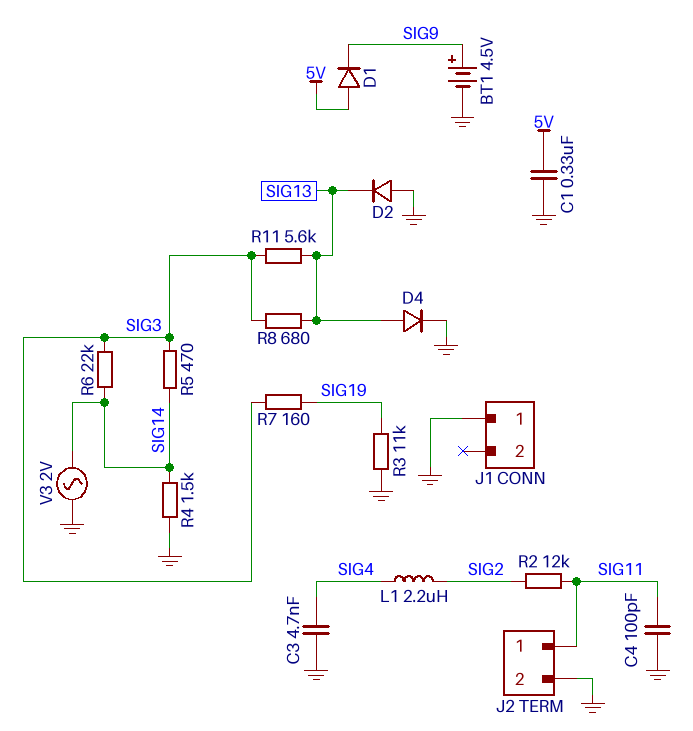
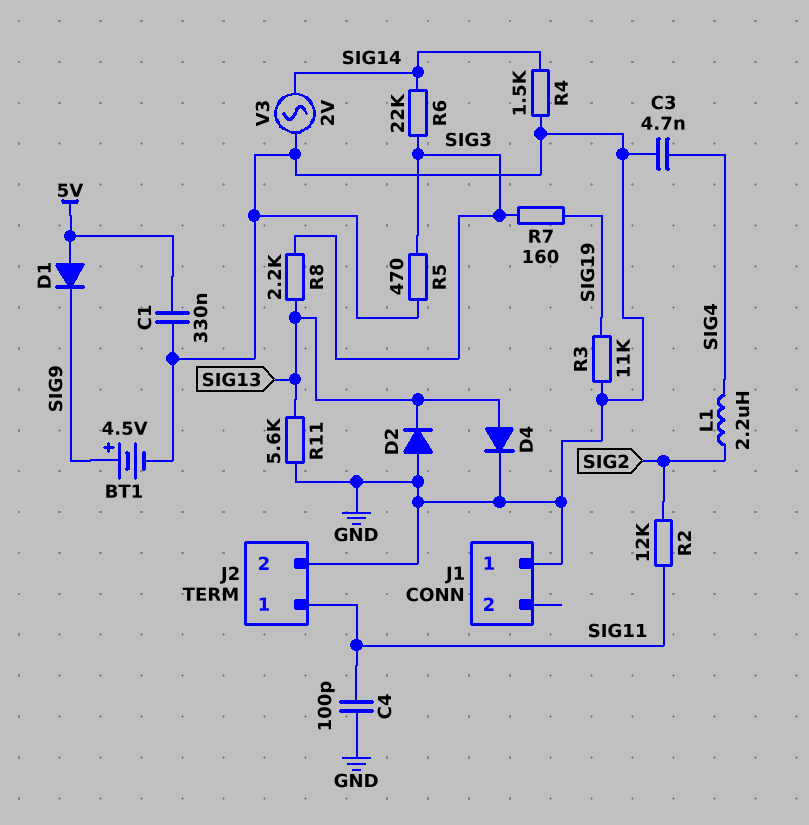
R5: 470 (SIG3, SIG14) -> 470 (GND, SIG3)
R8: 680 (SIG3, SIG13) -> 2.2k (SIG3, SIG13)
R11: 5.6k (SIG3, SIG13) -> 5.6k (GND, SIG13)

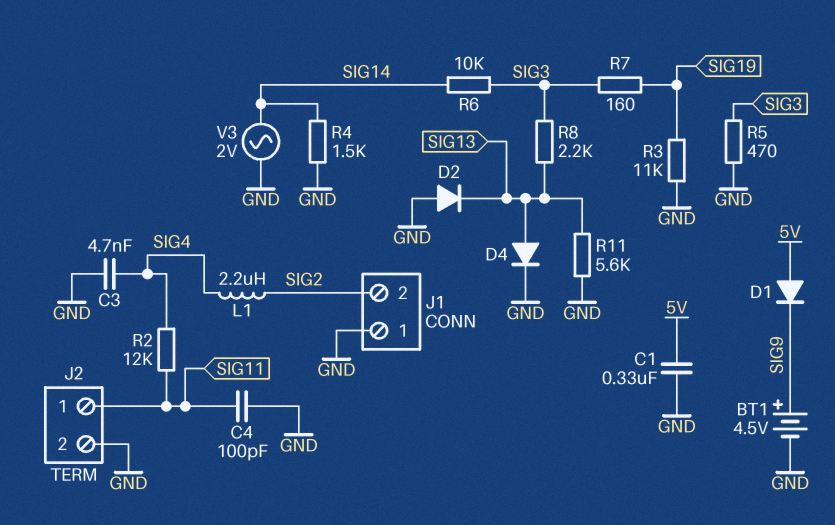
J1 pin 2: none -> SIG2
R2: 12k (SIG2, SIG11) -> 12k (SIG4, SIG11)
R6: 22k (SIG3, SIG14) -> 10k (SIG3, SIG14)

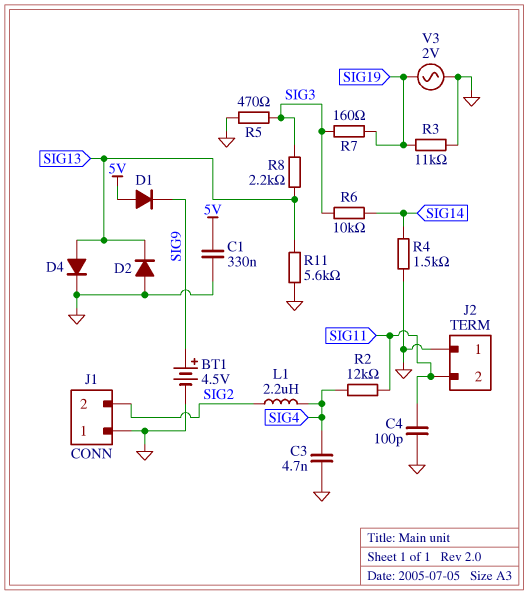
J2 pin 1: SIG11 -> GND
J2 pin 2: GND -> SIG11
V3: AC 2V (GND, SIG14) -> AC 2V (GND, SIG19)

